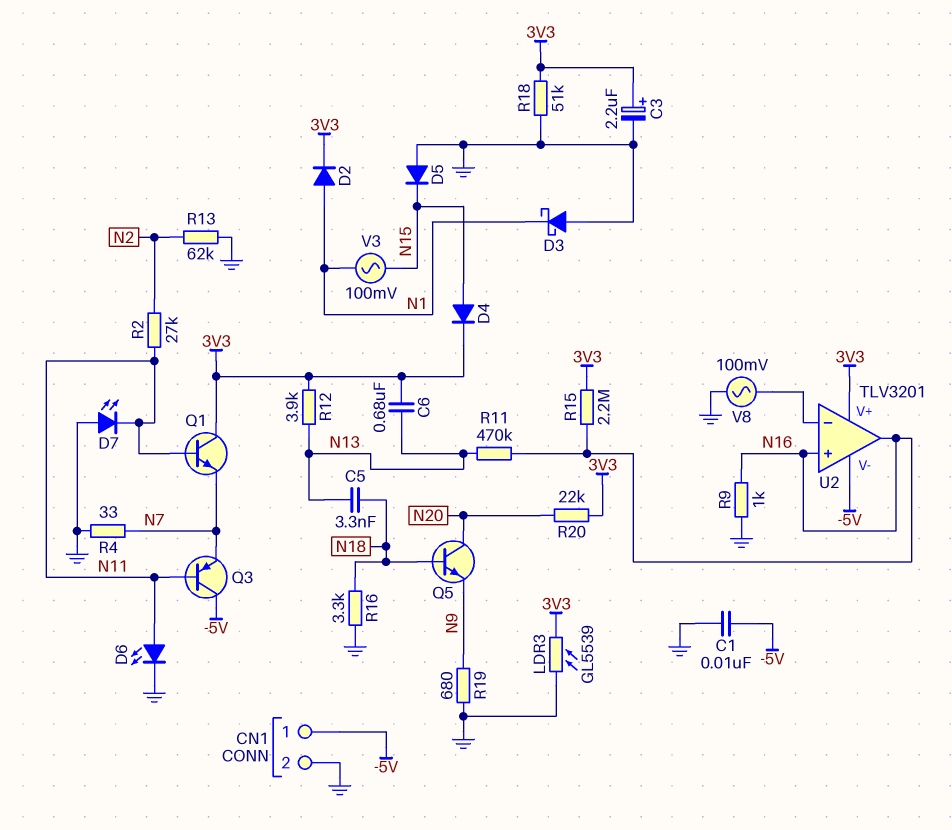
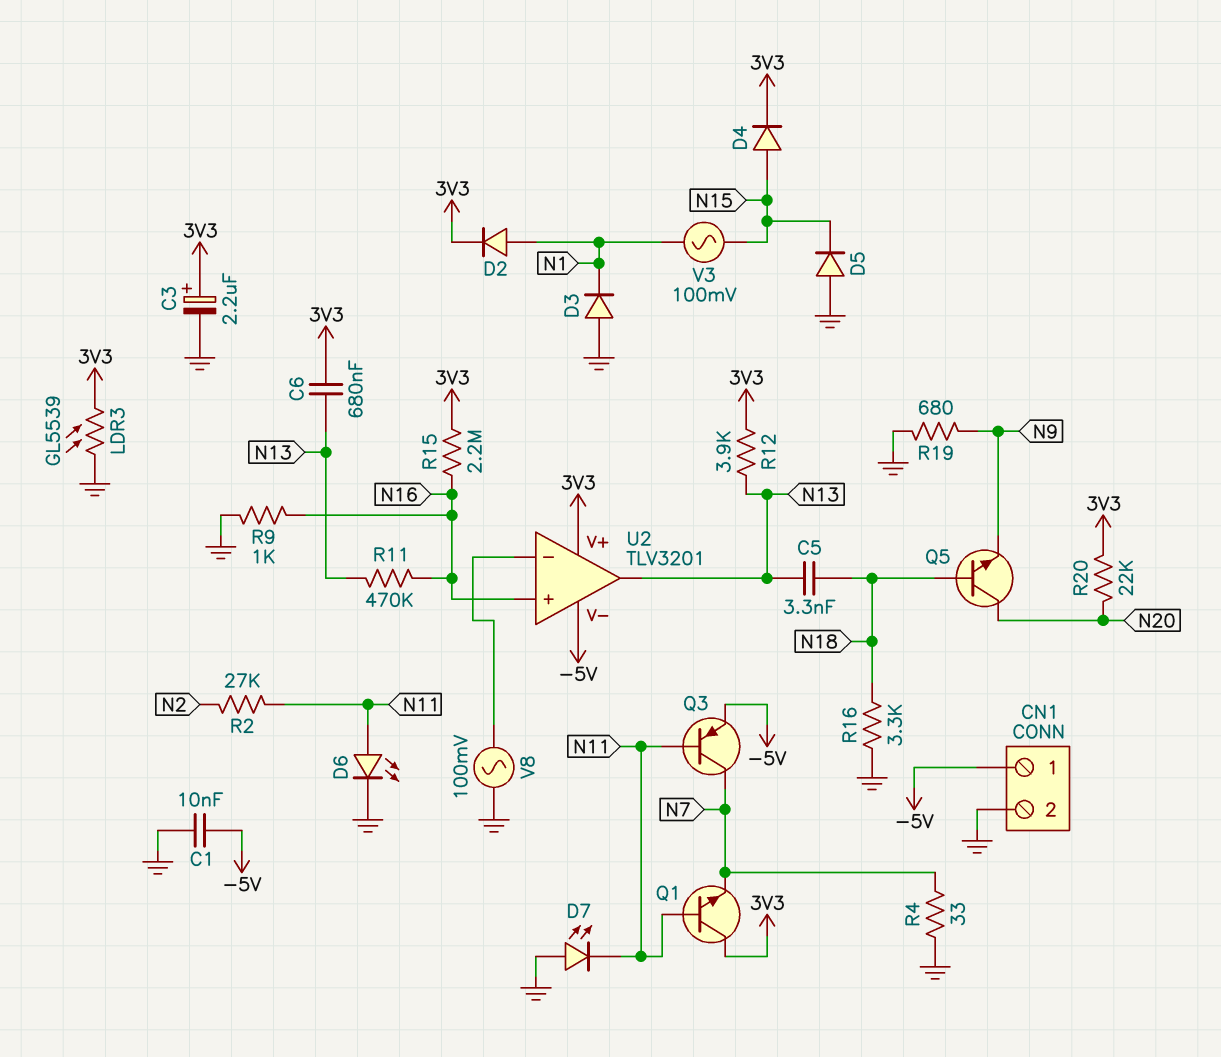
D3: schottky (A GND, K N1) -> diode (A GND, K N1)
Q3: PNP (B N11, C -5V, E N7) -> PNP (B N11, C N7, E -5V)
R13: 62k (GND, N2) -> none
R18: 51k (3V3, GND) -> none
U2 pin out: N16 -> N13

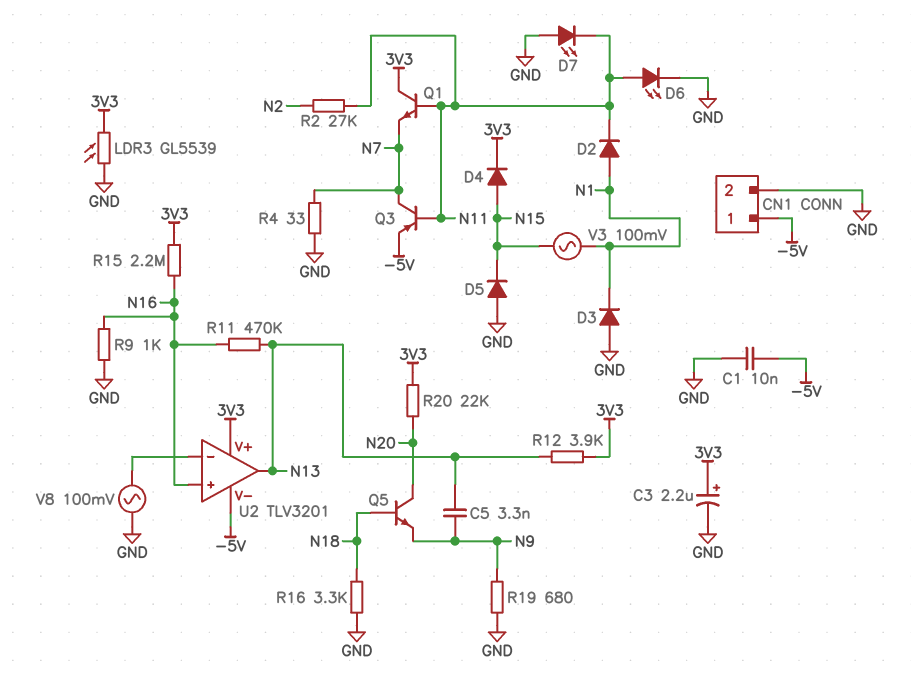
C5: 3.3nF (N13, N18) -> 3.3nF (N9, N13)
C6: 680nF (3V3, N13) -> none
D2: diode (A N1, K 3V3) -> diode (A N1, K N11)

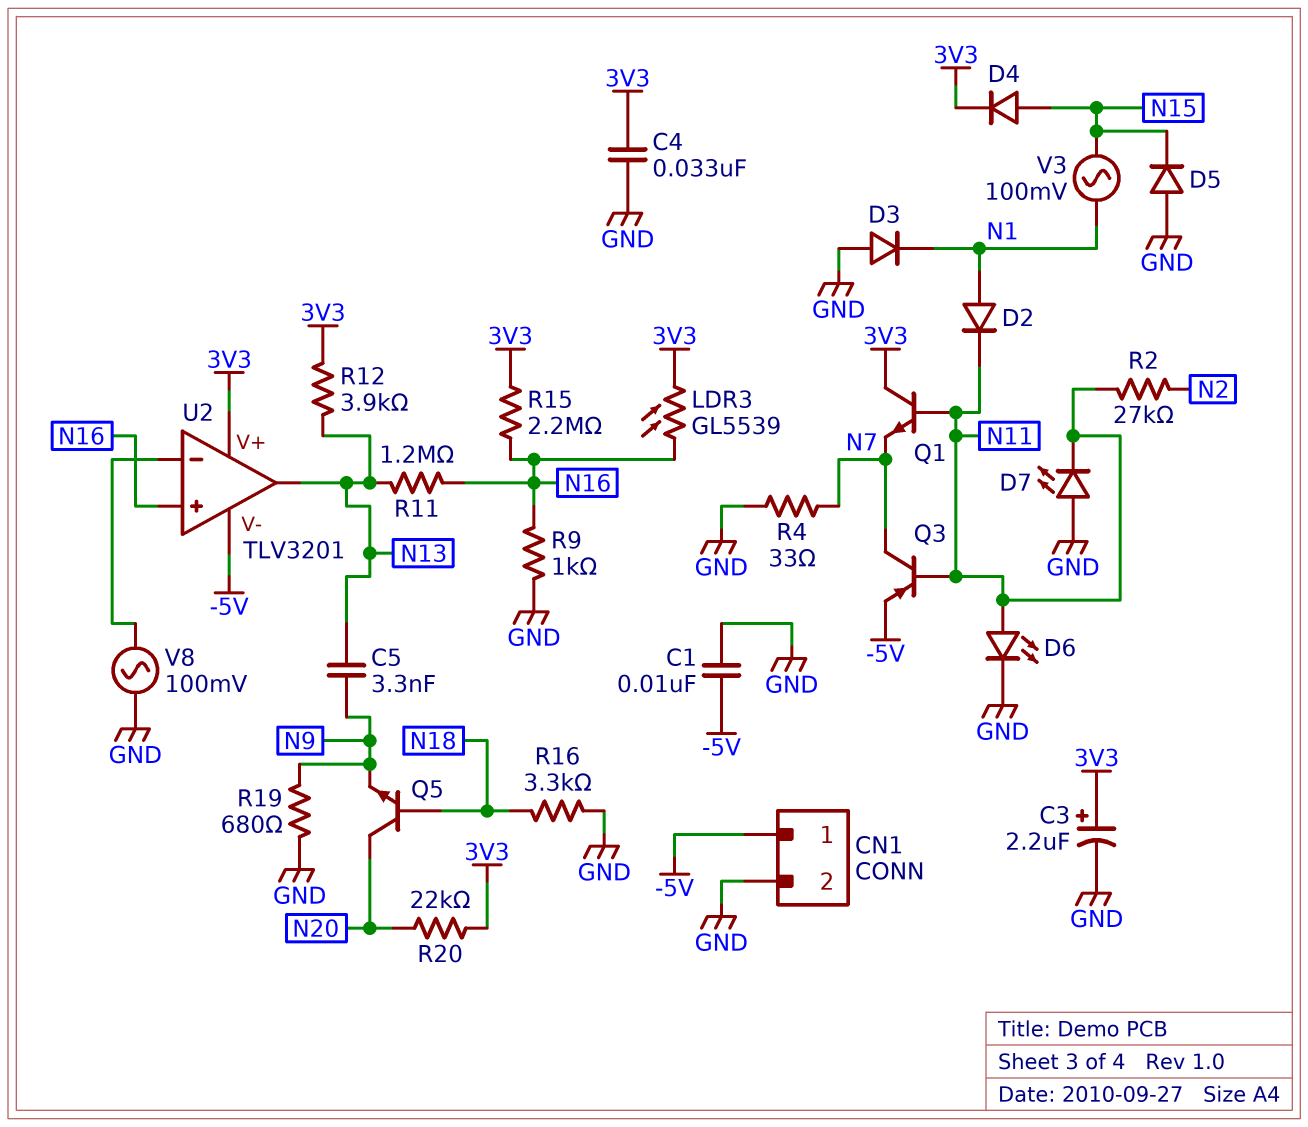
C4: none -> 33nF (3V3, GND)
LDR3: GL5539 (3V3, GND) -> GL5539 (3V3, N16)
R11: 470k (N13, N16) -> 1.2M (N13, N16)

